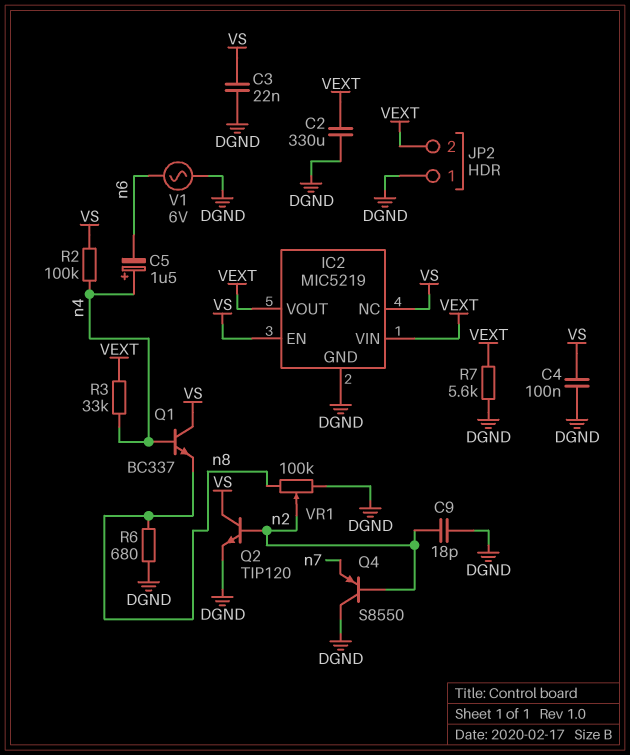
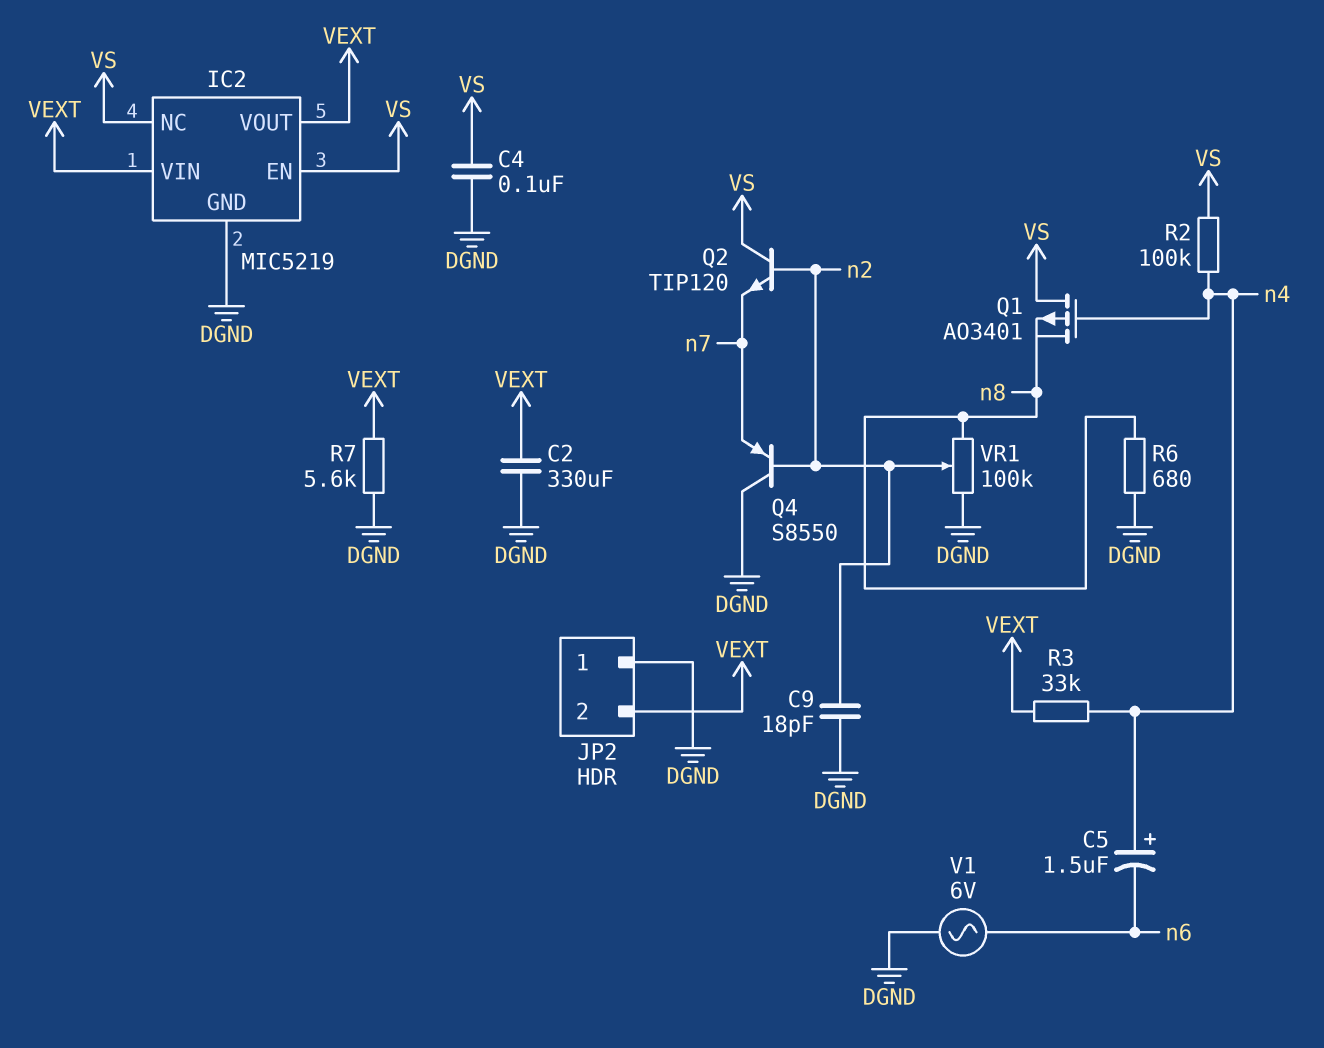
C3: 22nF (DGND, VS) -> none
Q1: NPN BC337 (B n4, C VS, E n8) -> PMOS AO3401 (G n4, D VS, S n8)
Q2: NPN TIP120 (B n2, C VS, E DGND) -> NPN TIP120 (B n2, C VS, E n7)

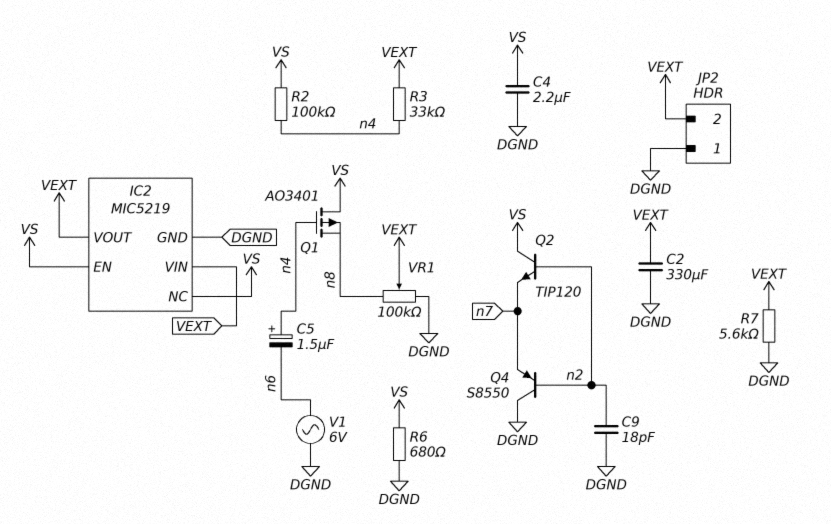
C4: 100nF (DGND, VS) -> 2.2uF (DGND, VS)
R6: 680 (DGND, n8) -> 680 (DGND, VS)
VR1: 100k (DGND, n8, wiper n2) -> 100k (DGND, n8, wiper VEXT)

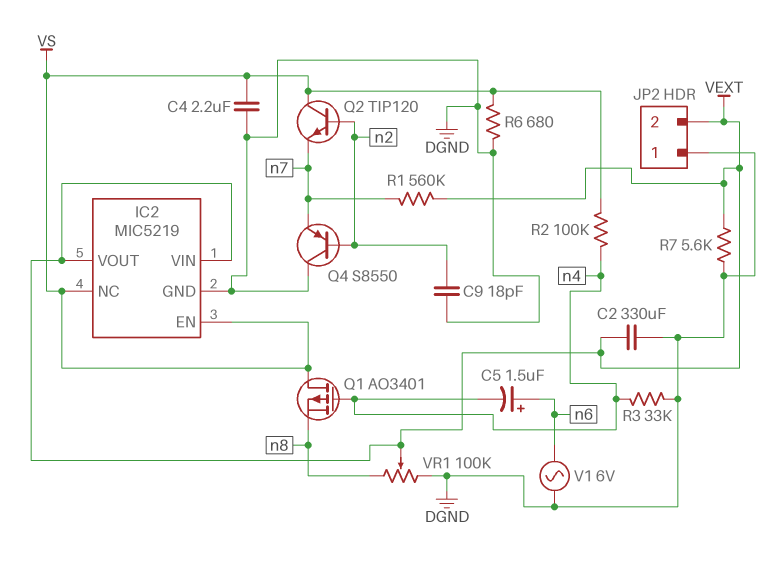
C5: 1.5uF (plus n4, minus n6) -> 1.5uF (plus n6, minus n4)
R1: none -> 560k (VEXT, n7)
R3: 33k (VEXT, n4) -> 33k (DGND, n4)

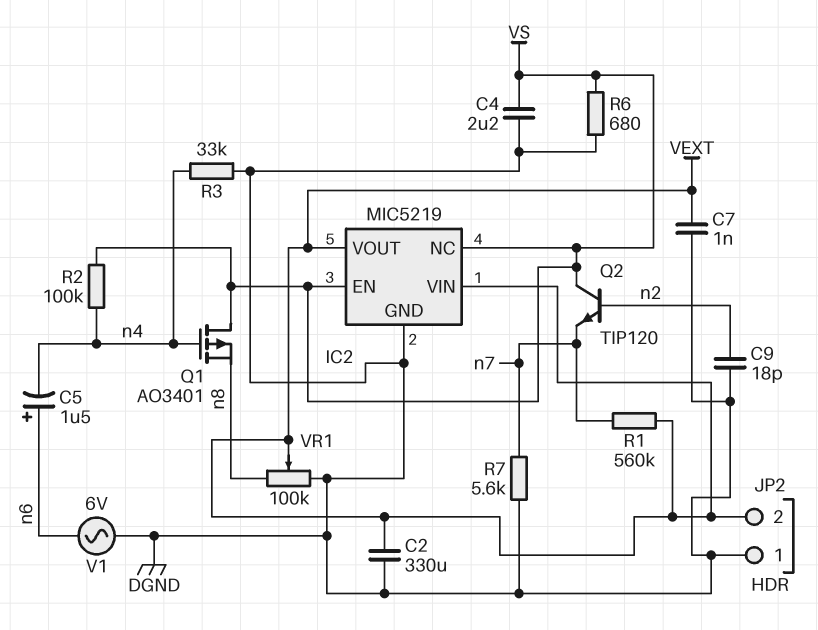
C7: none -> 1nF (DGND, VEXT)
Q4: PNP S8550 (B n2, C DGND, E n7) -> none
R7: 5.6k (DGND, VEXT) -> 5.6k (DGND, n7)

